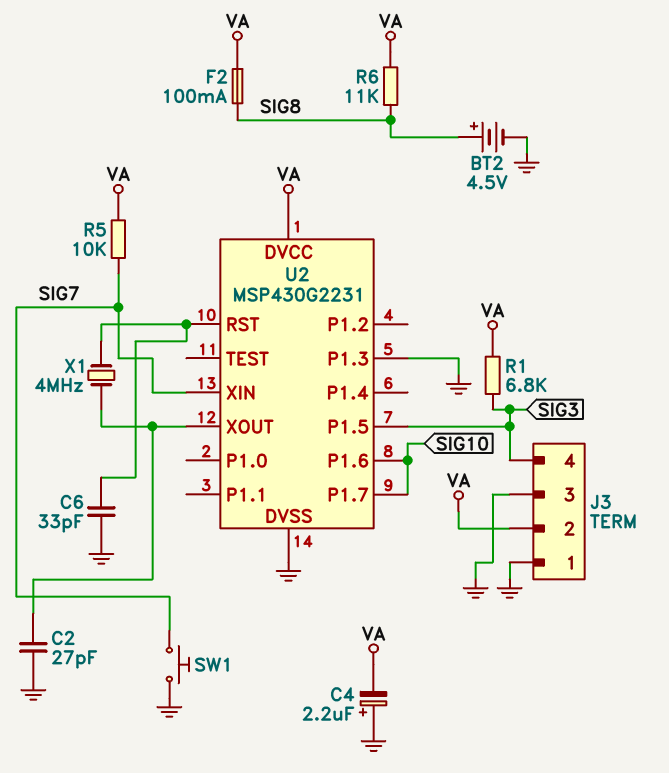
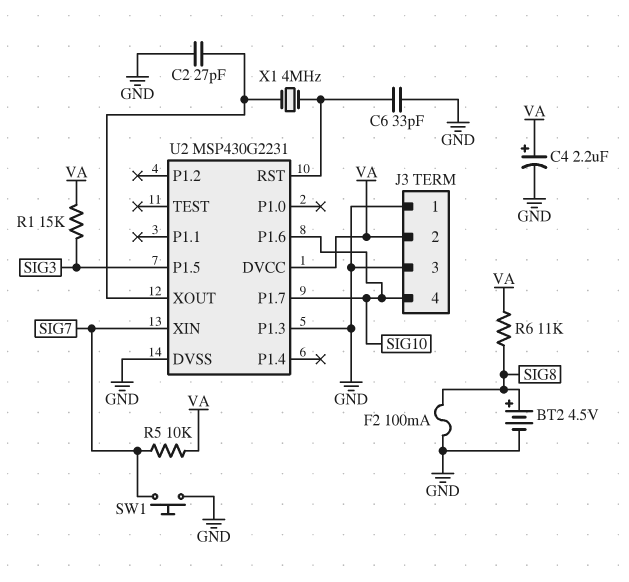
C4: 2.2uF (plus GND, minus VA) -> 2.2uF (plus VA, minus GND)
F2: 100mA (SIG8, VA) -> 100mA (GND, SIG8)
J3 pin 4: SIG3 -> SIG10
R1: 6.8k (SIG3, VA) -> 15k (SIG3, VA)

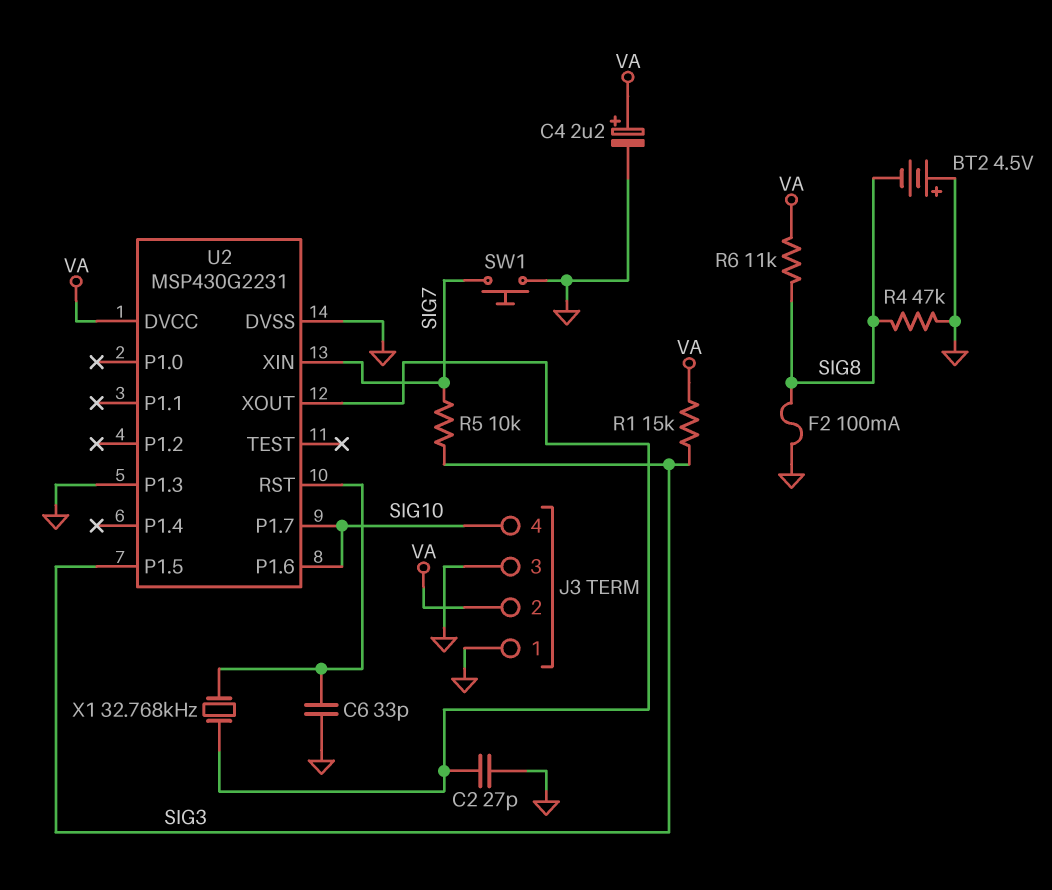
BT2: 4.5V (plus SIG8, minus GND) -> 4.5V (plus GND, minus SIG8)
R4: none -> 47k (GND, SIG8)
R5: 10k (SIG7, VA) -> 10k (SIG3, SIG7)
X1: 4MHz (U2/RST, U2/XOUT) -> 32.768kHz (U2/RST, U2/XOUT)

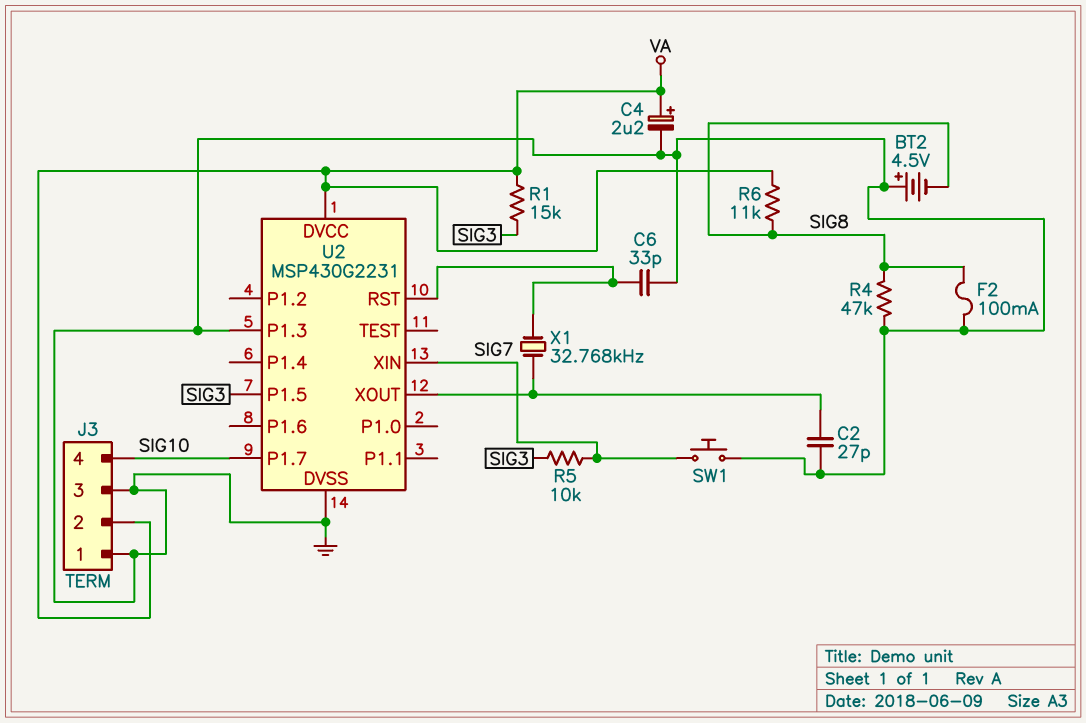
U2 pin P1.6: SIG10 -> none

